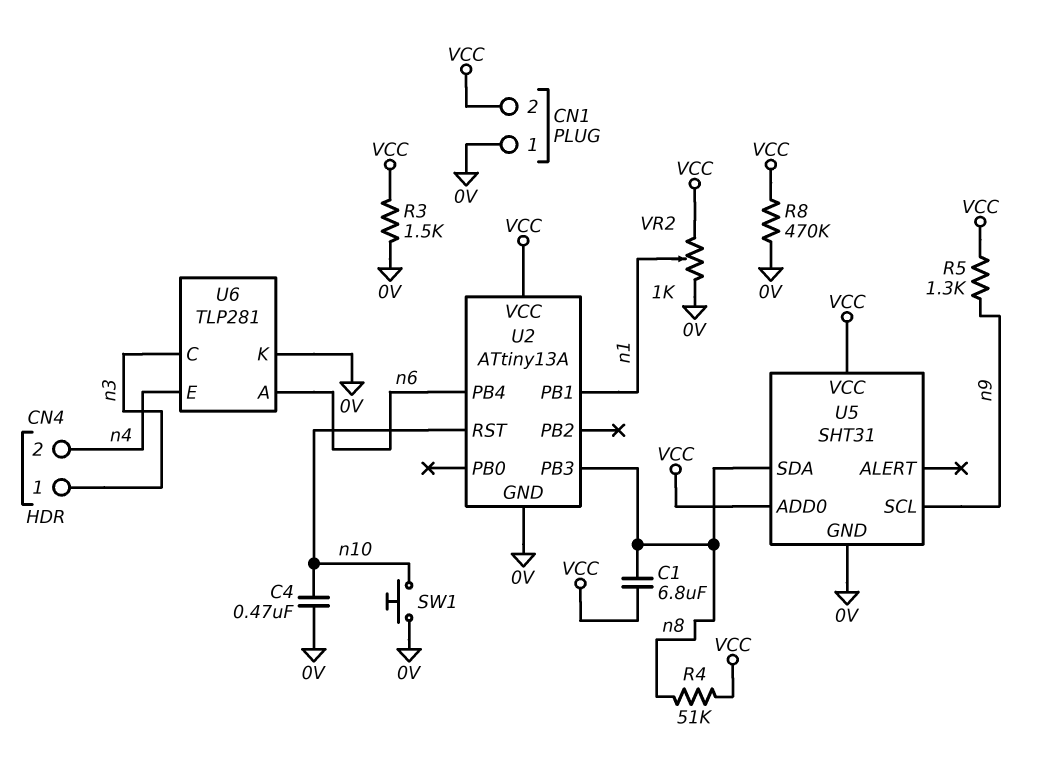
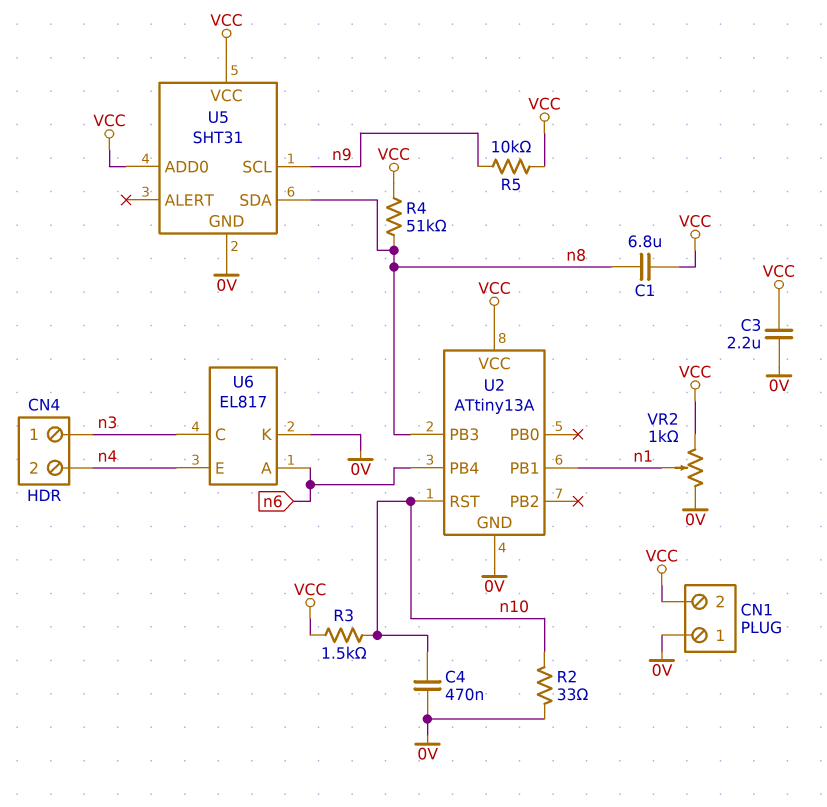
C3: none -> 2.2uF (0V, VCC)
R2: none -> 33 (0V, n10)
R3: 1.5k (0V, VCC) -> 1.5k (VCC, n10)
R5: 1.3k (VCC, n9) -> 10k (VCC, n9)
R8: 470k (0V, VCC) -> none
SW1: button (0V, n10) -> none
U6: TLP281 -> EL817

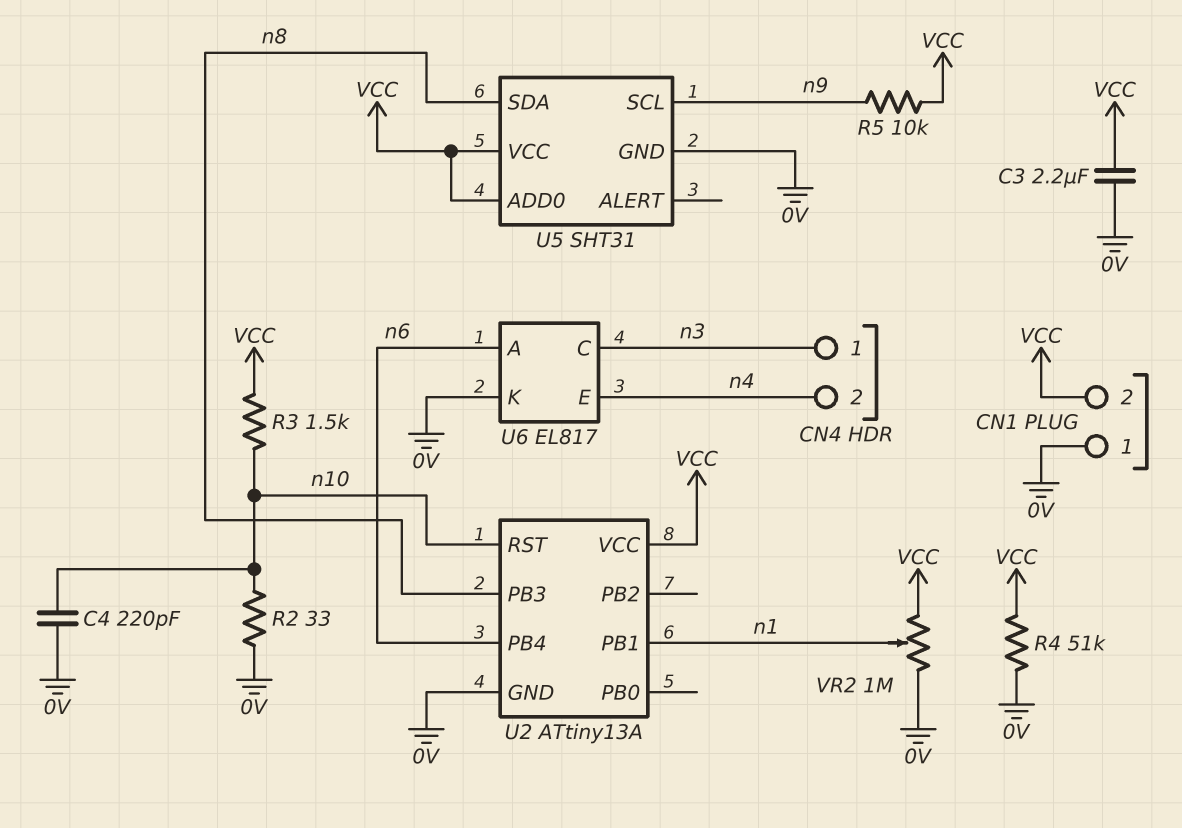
C1: 6.8uF (VCC, n8) -> none
C4: 470nF (0V, n10) -> 220pF (0V, n10)
R4: 51k (VCC, n8) -> 51k (0V, VCC)
VR2: 1k (0V, VCC, wiper n1) -> 1M (0V, VCC, wiper n1)

